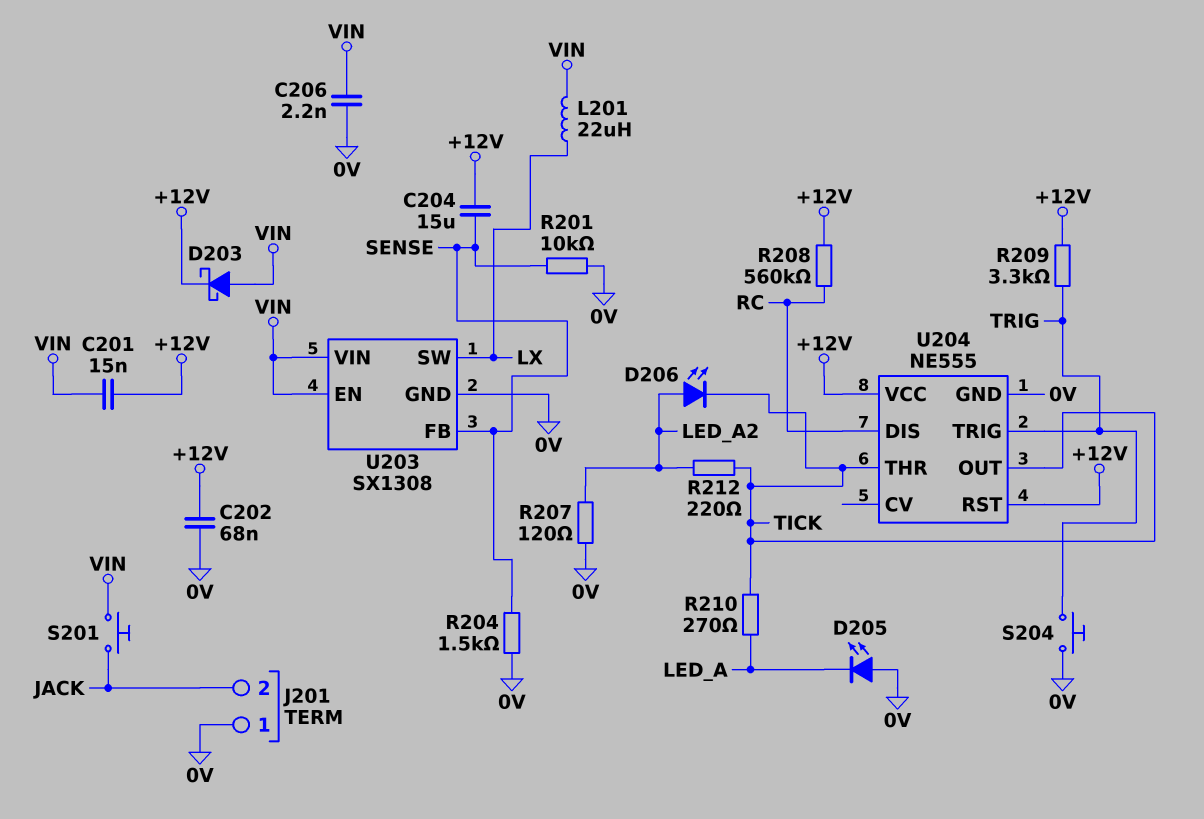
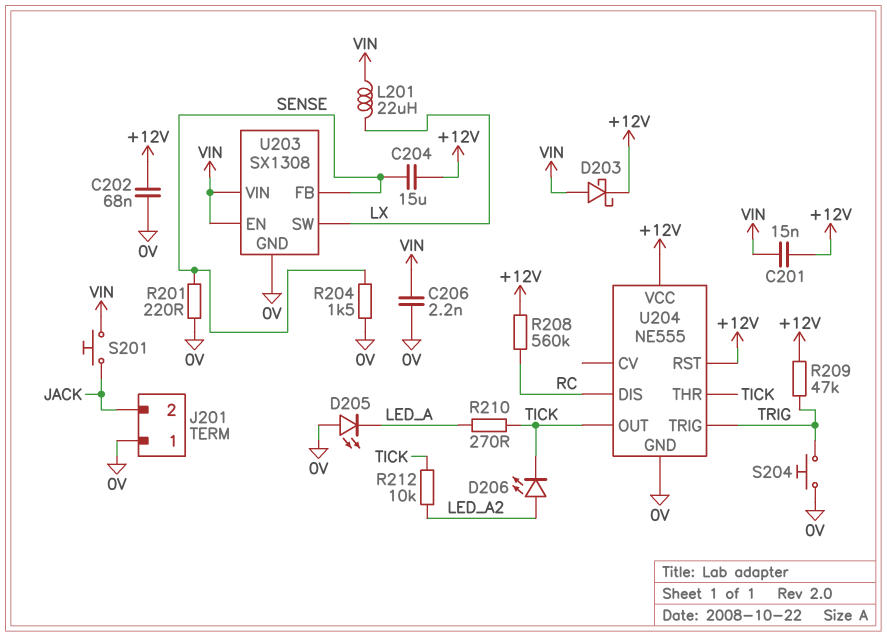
R201: 10k (0V, SENSE) -> 220 (0V, SENSE)
R207: 120 (0V, LED_A2) -> none
R209: 3.3k (+12V, TRIG) -> 47k (+12V, TRIG)
R212: 220 (LED_A2, TICK) -> 10k (LED_A2, TICK)

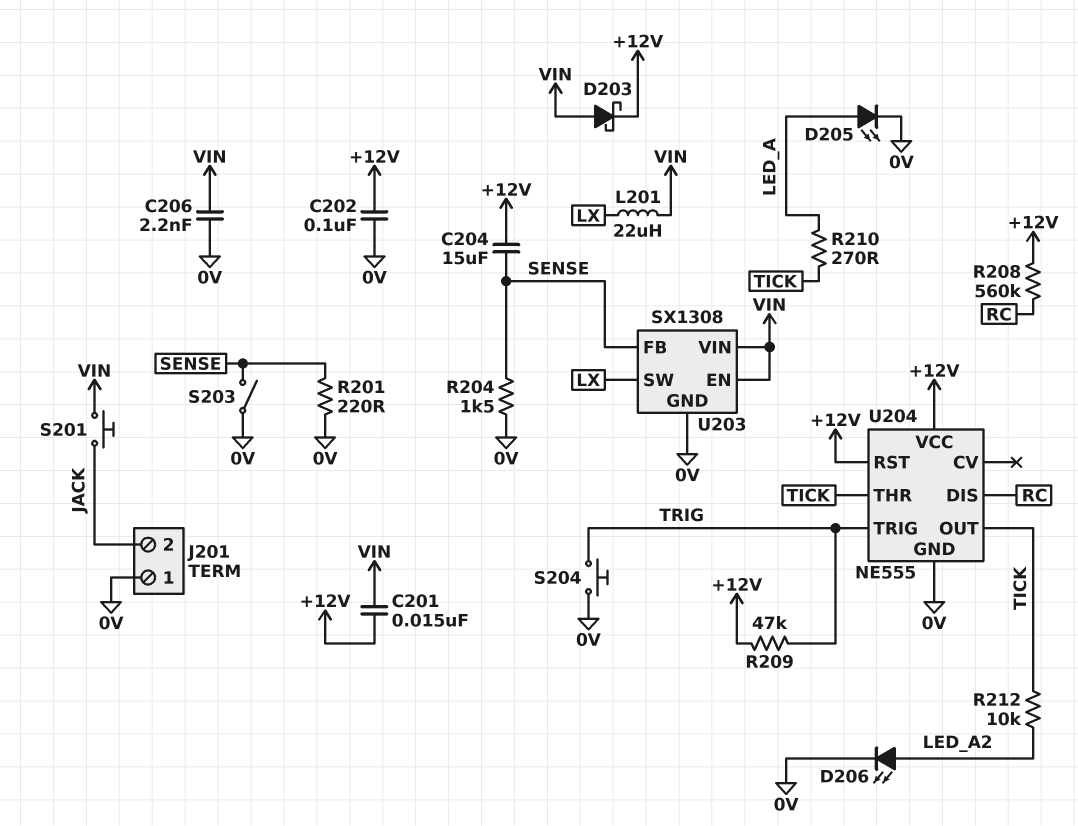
C202: 68nF (+12V, 0V) -> 100nF (+12V, 0V)
D205: LED (A 0V, K LED_A) -> LED (A LED_A, K 0V)
D206: LED (A LED_A2, K TICK) -> LED (A LED_A2, K 0V)
S203: none -> switch (0V, SENSE)

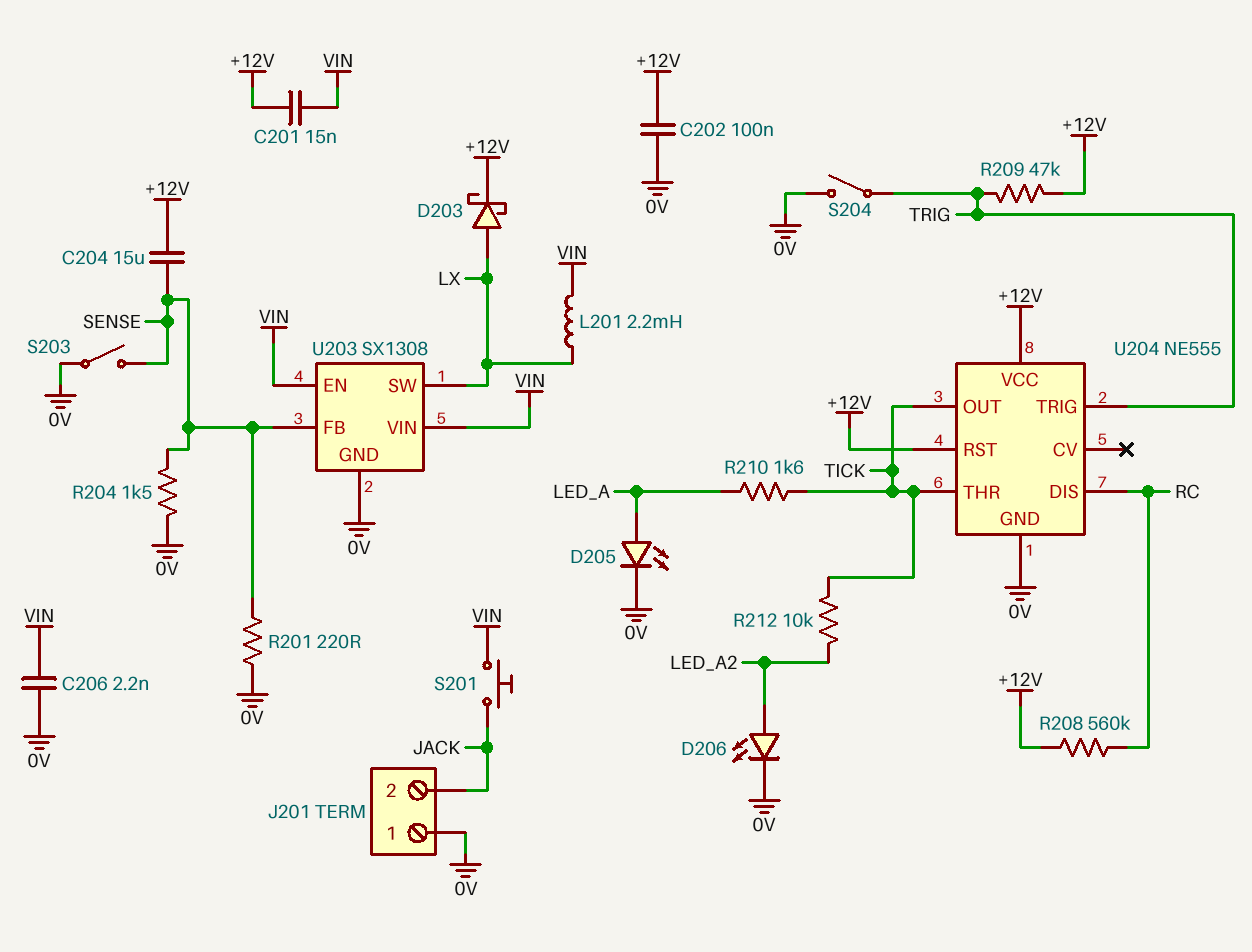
D203: schottky (A VIN, K +12V) -> schottky (A LX, K +12V)
L201: 22uH (LX, VIN) -> 2.2mH (LX, VIN)
R210: 270 (LED_A, TICK) -> 1.6k (LED_A, TICK)
S204: button (0V, TRIG) -> switch (0V, TRIG)

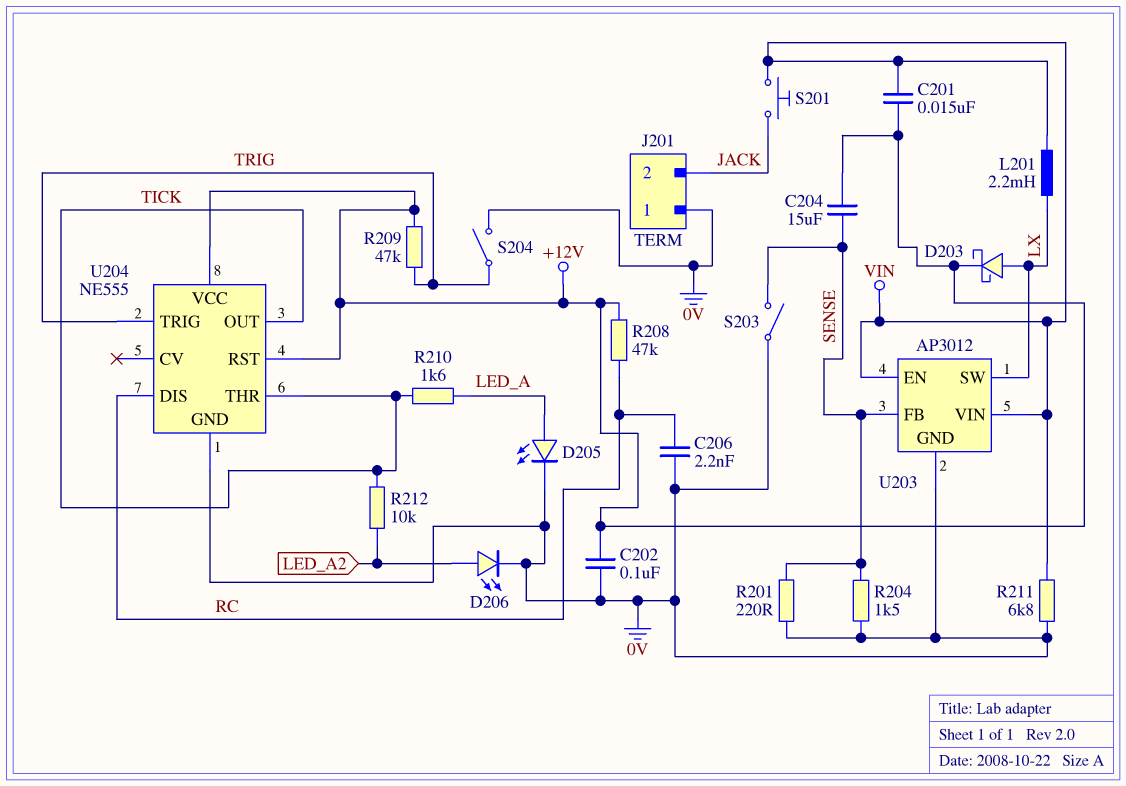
C206: 2.2nF (0V, VIN) -> 2.2nF (0V, RC)
R208: 560k (+12V, RC) -> 47k (+12V, RC)
R211: none -> 6.8k (0V, VIN)
U203: SX1308 -> AP3012

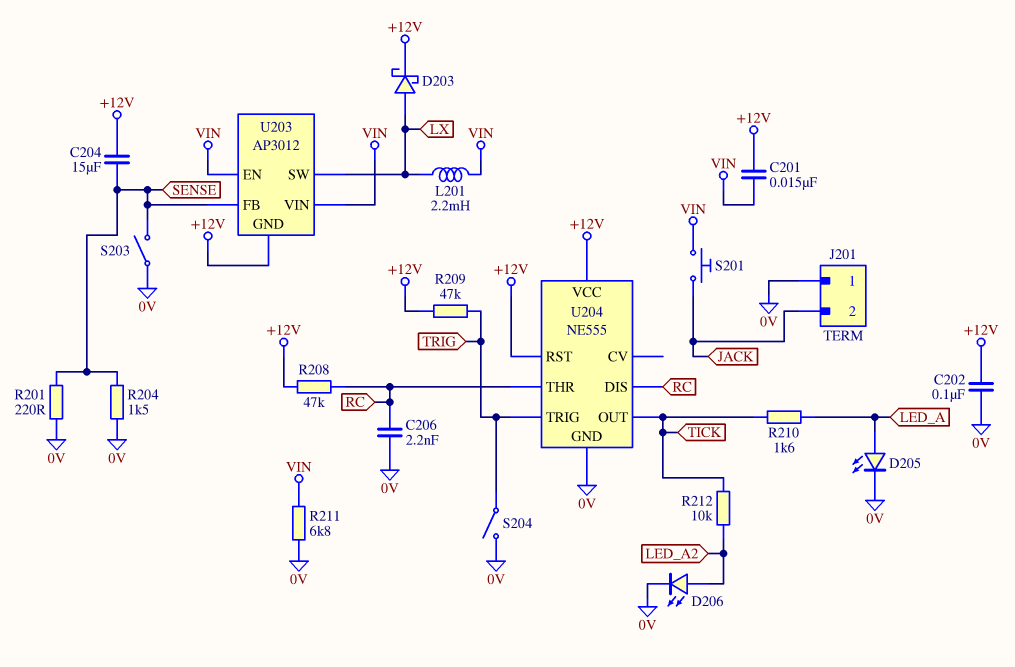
U203 pin GND: 0V -> +12V
U204 pin THR: TICK -> RC

